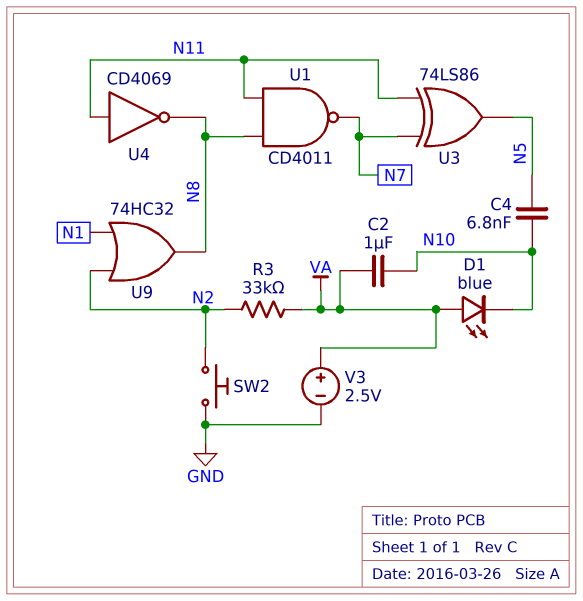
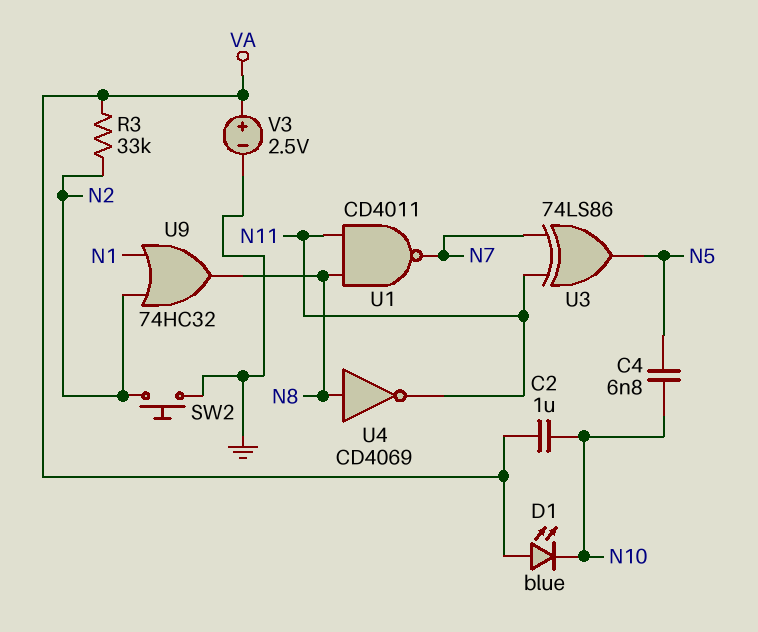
U4: NOT CD4069 (in N11, out N8) -> NOT CD4069 (in N8, out N11)

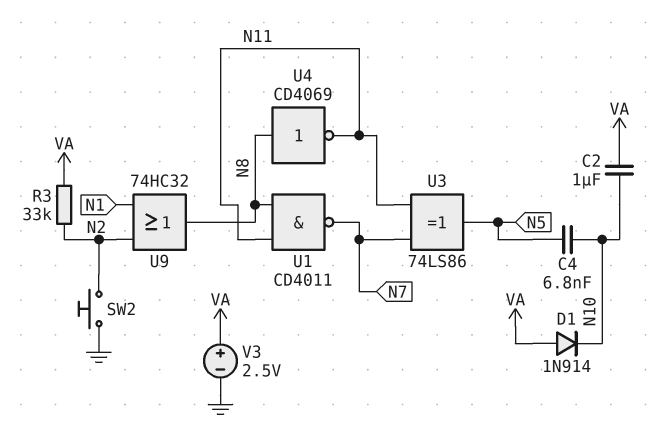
D1: LED blue (A VA, K N10) -> diode 1N914 (A VA, K N10)

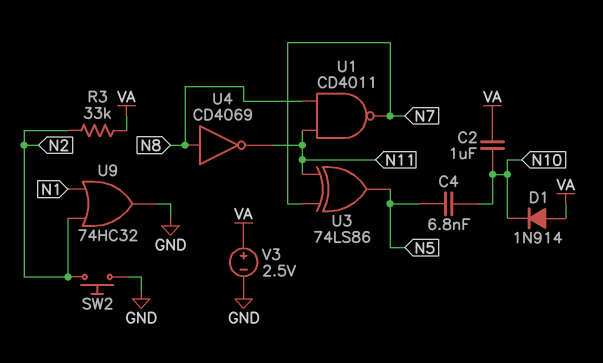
U9: OR 74HC32 (in N1, in N2, out N8) -> OR 74HC32 (in N1, in N2, out GND)

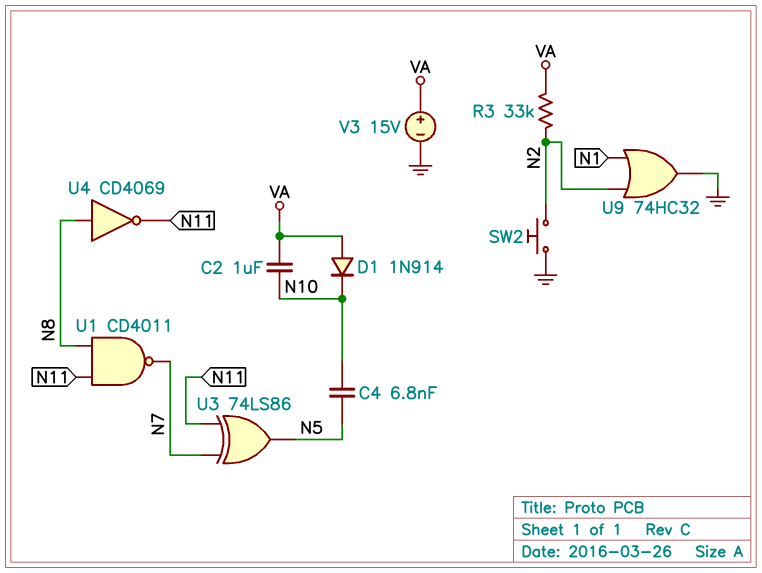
V3: 2.5V (plus VA, minus GND) -> 15V (plus VA, minus GND)

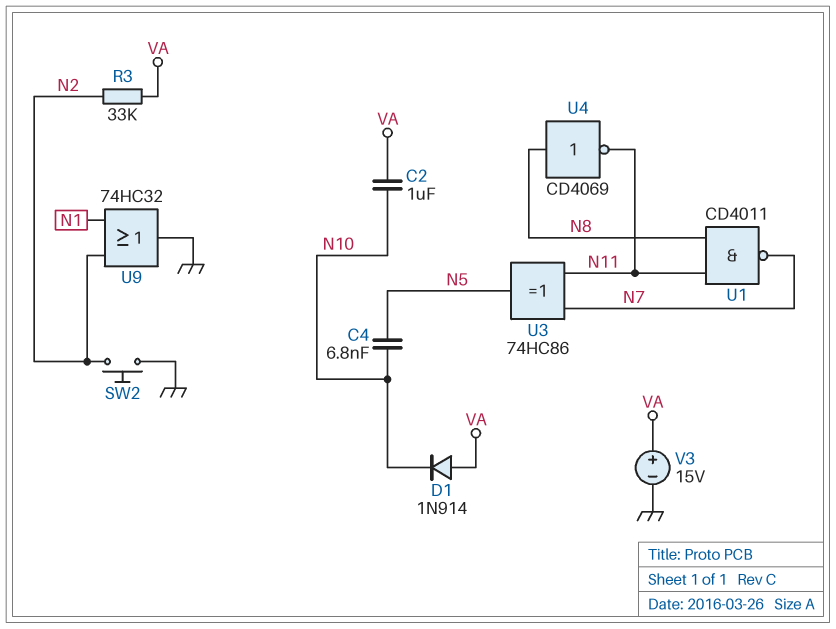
U3: XOR 74LS86 (in N7, in N11, out N5) -> XOR 74HC86 (in N7, in N11, out N5)

